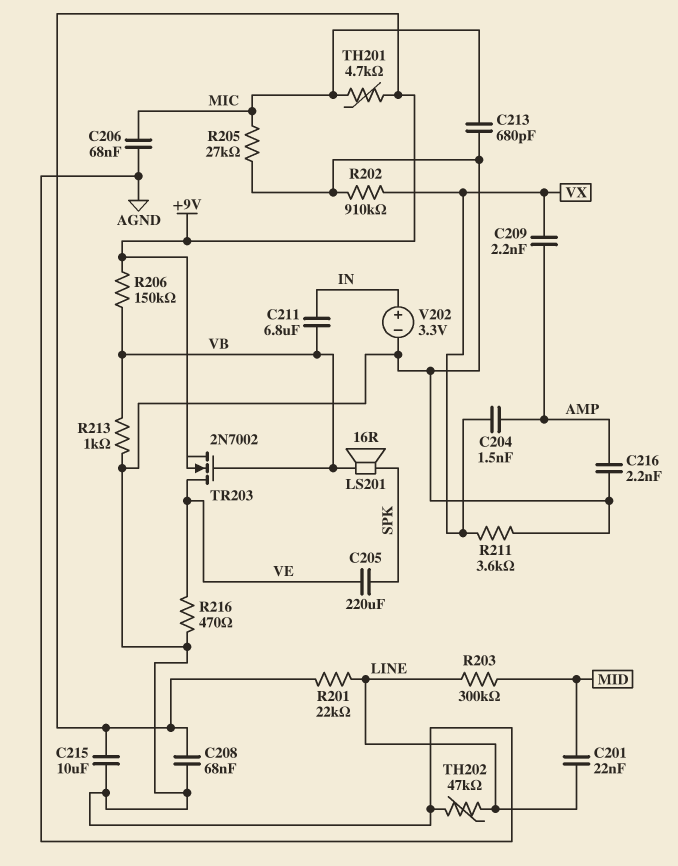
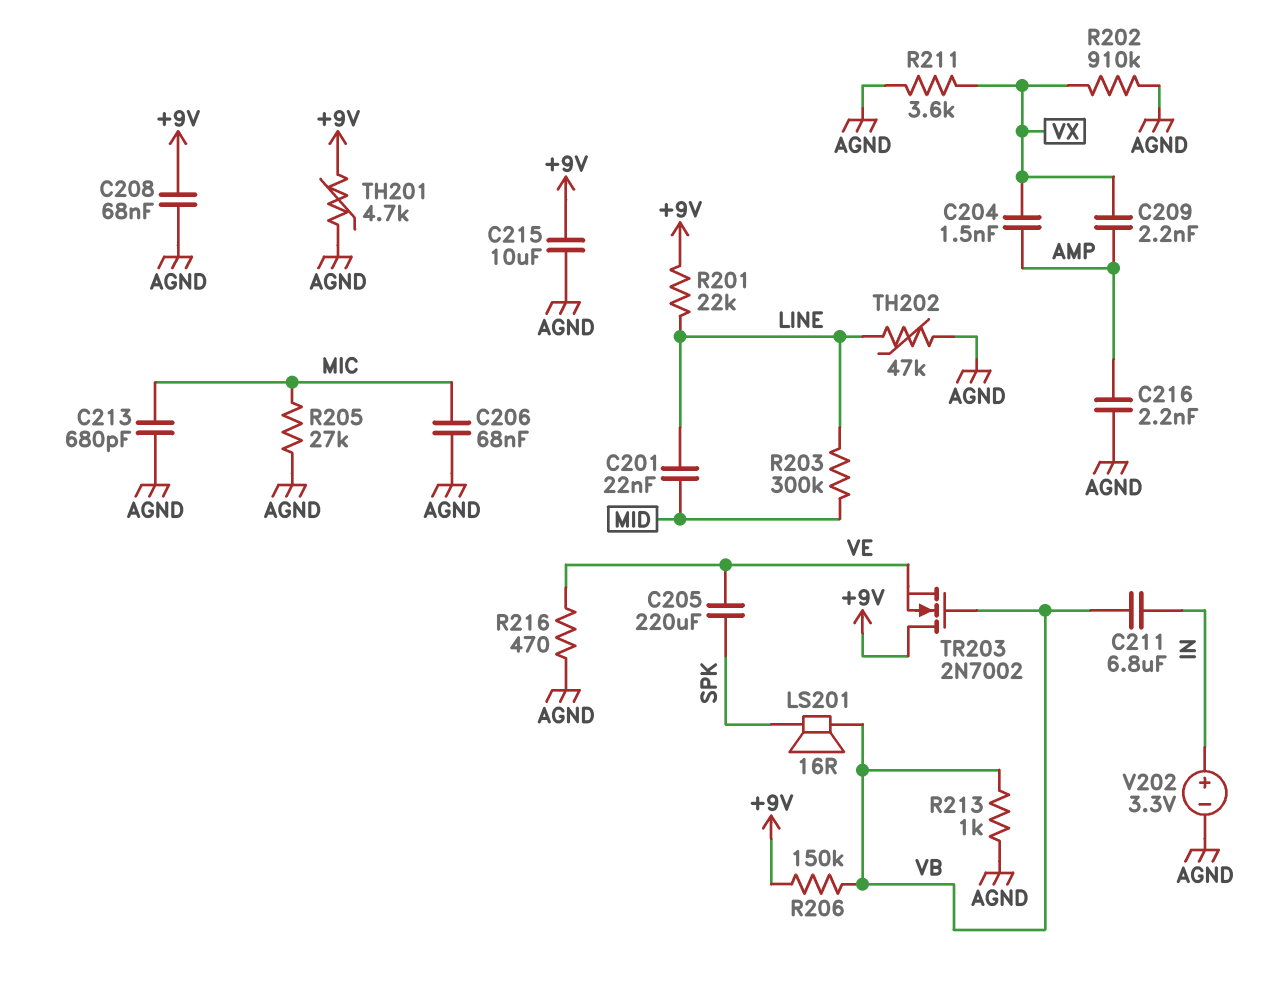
TH201: 4.7k (+9V, MIC) -> 4.7k (+9V, AGND)
TR203: NMOS 2N7002 (G VB, D VE, S +9V) -> NMOS 2N7002 (G VB, D +9V, S VE)

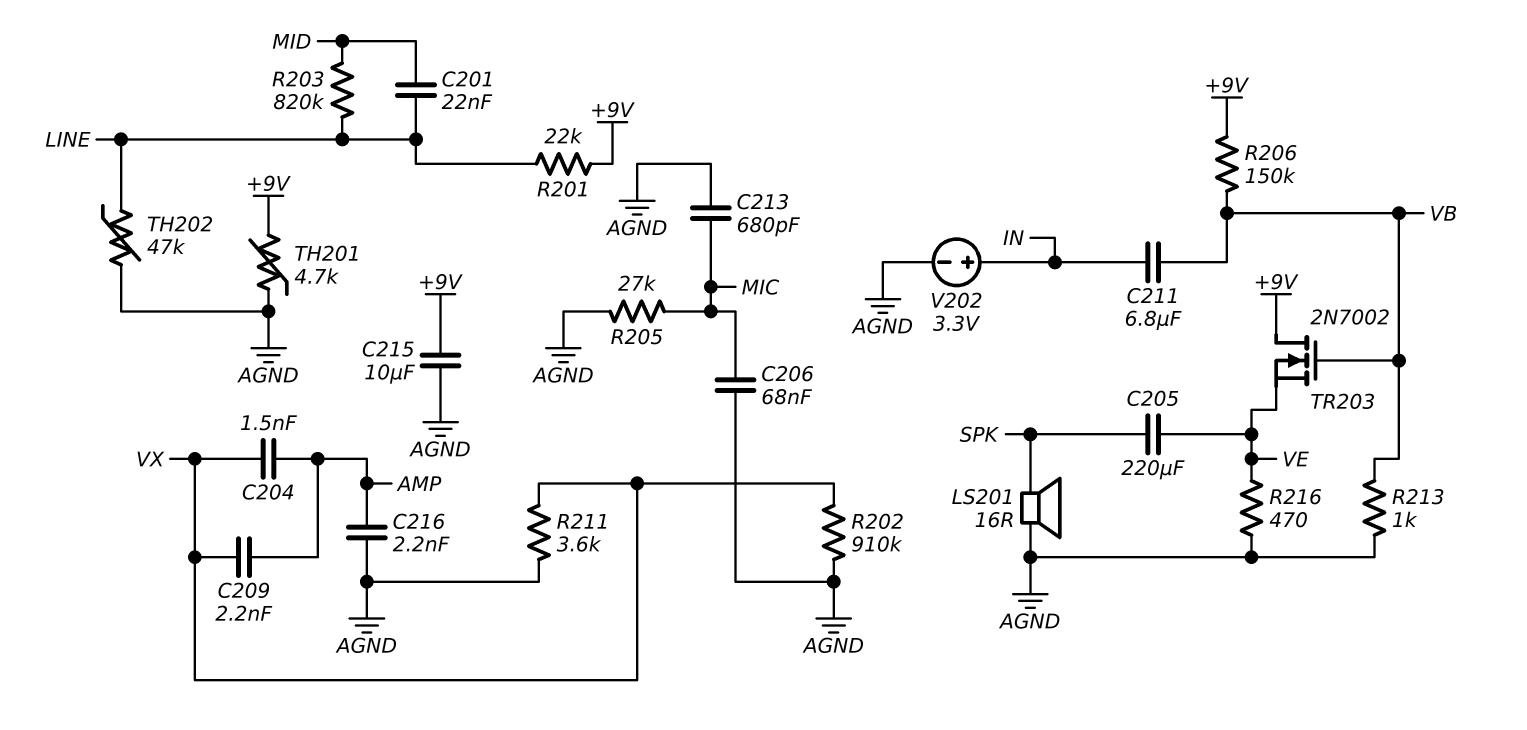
C208: 68nF (+9V, AGND) -> none
LS201: speaker 16R (SPK, VB) -> speaker 16R (AGND, SPK)
R203: 300k (LINE, MID) -> 820k (LINE, MID)

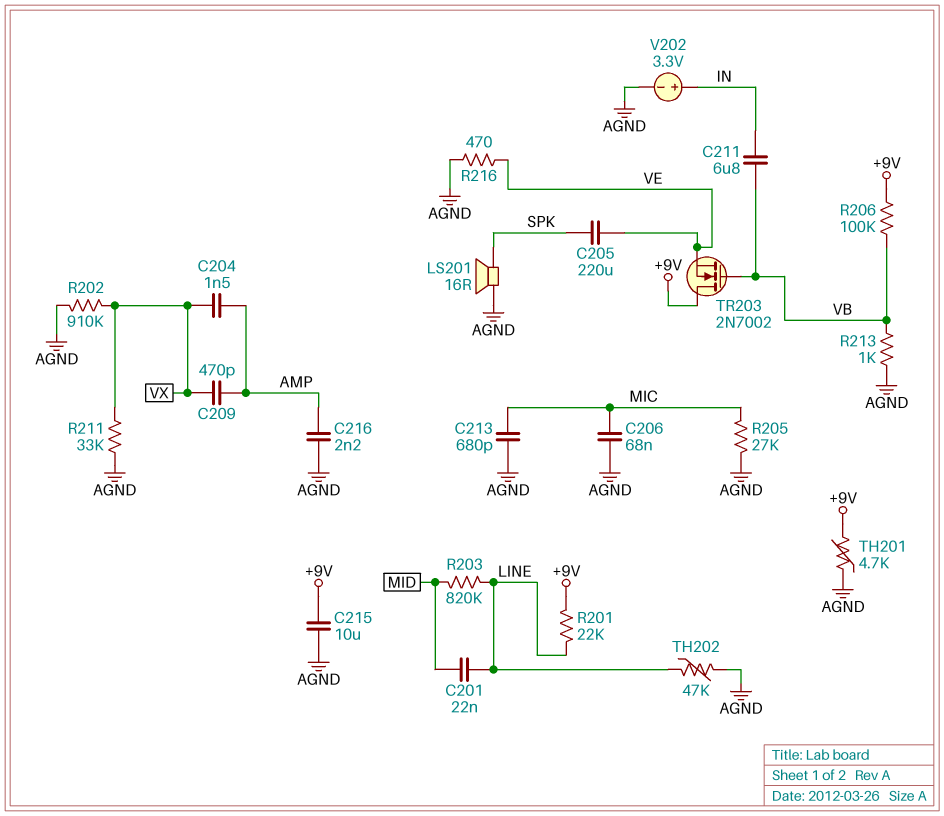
C209: 2.2nF (AMP, VX) -> 470pF (AMP, VX)
R206: 150k (+9V, VB) -> 100k (+9V, VB)
R211: 3.6k (AGND, VX) -> 33k (AGND, VX)

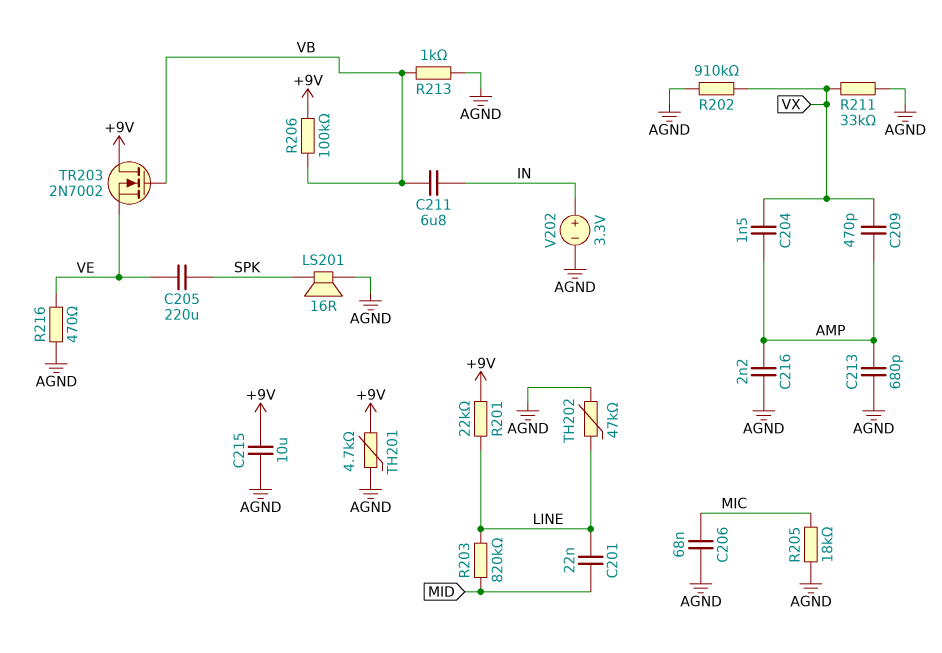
C213: 680pF (AGND, MIC) -> 680pF (AGND, AMP)
R205: 27k (AGND, MIC) -> 18k (AGND, MIC)

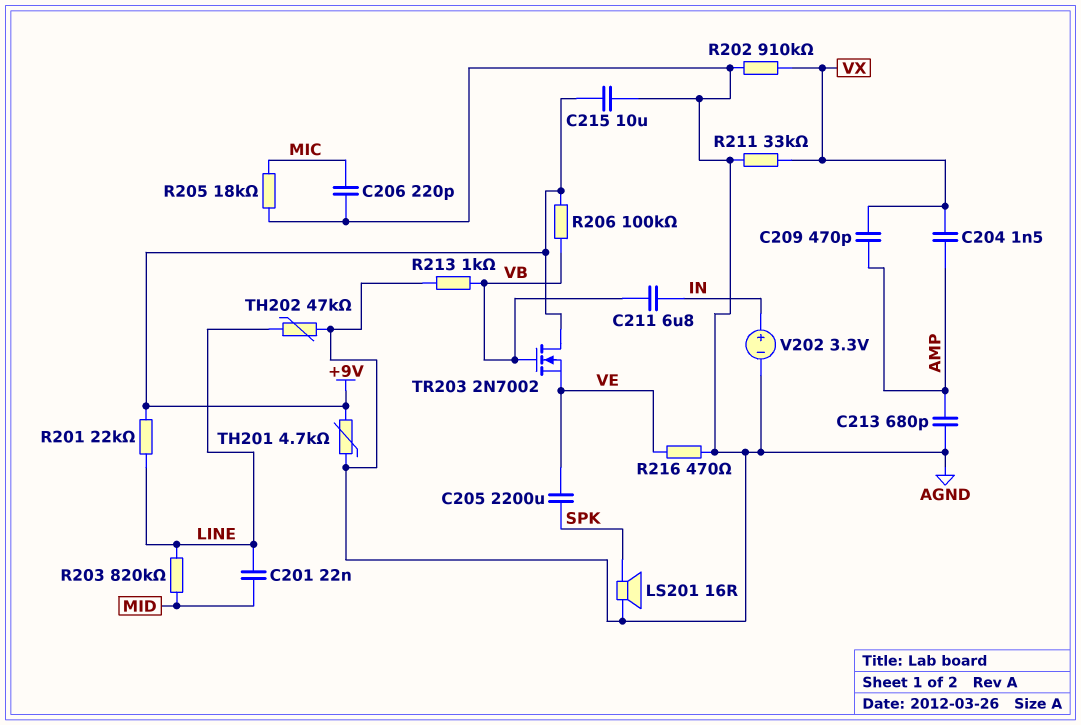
C205: 220uF (SPK, VE) -> 2200uF (SPK, VE)
C206: 68nF (AGND, MIC) -> 220pF (AGND, MIC)
C216: 2.2nF (AGND, AMP) -> none

